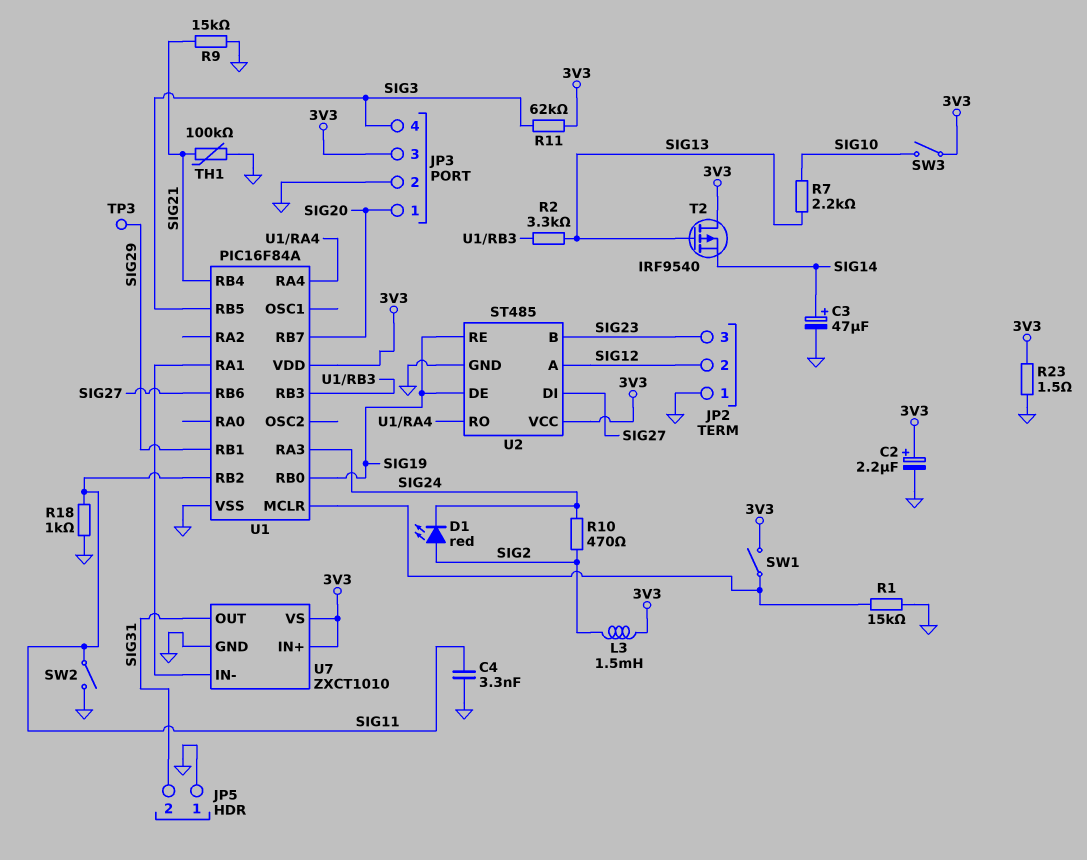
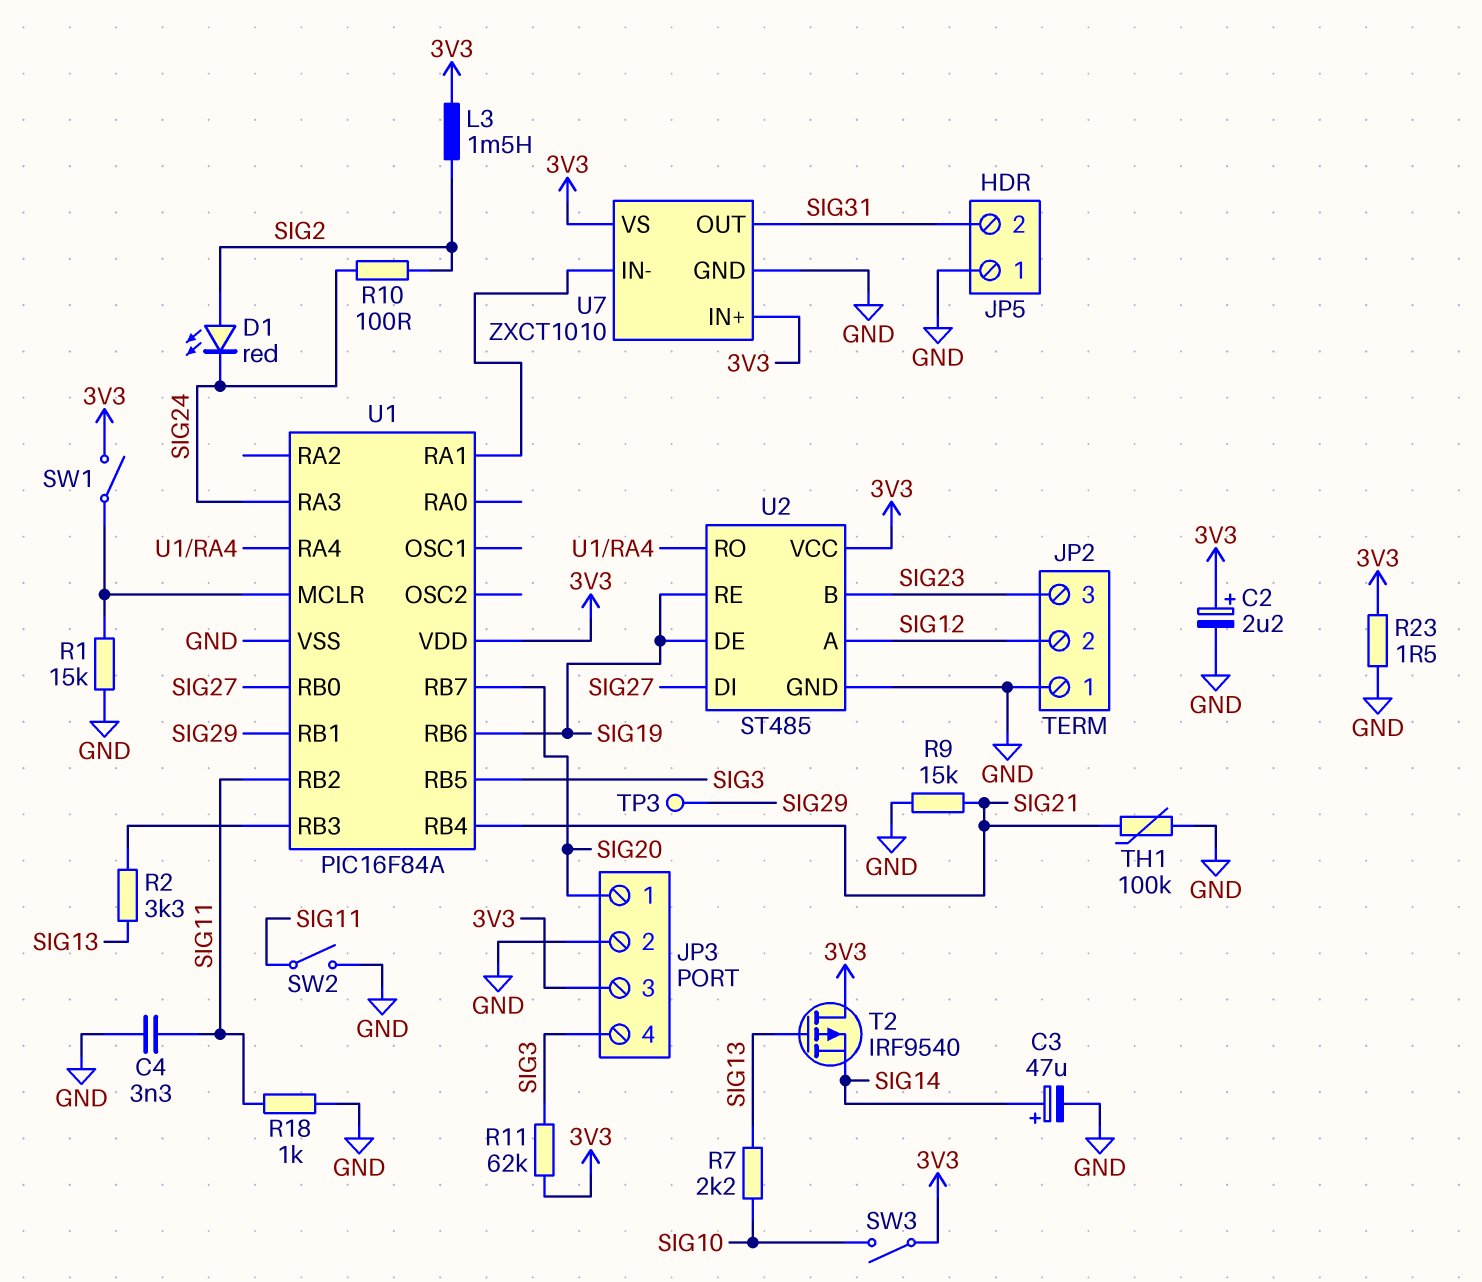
R10: 470 (SIG2, SIG24) -> 100 (SIG2, SIG24)
U1 pin RB0: SIG19 -> SIG27
U1 pin RB6: SIG27 -> SIG19

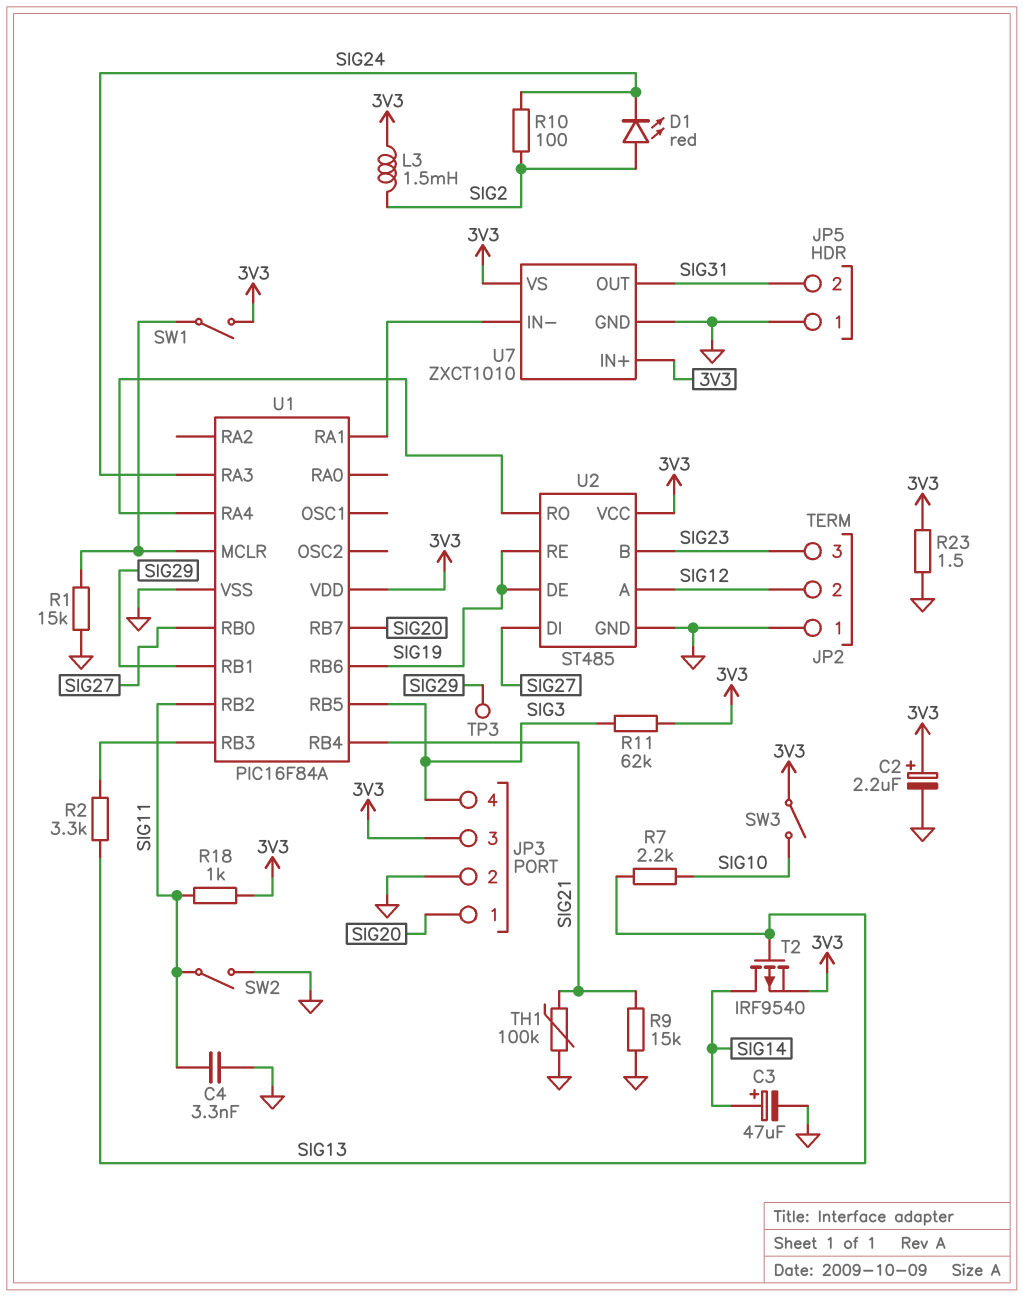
R18: 1k (GND, SIG11) -> 1k (3V3, SIG11)
T2: PMOS IRF9540 (G SIG13, D 3V3, S SIG14) -> PMOS IRF9540 (G SIG13, D SIG14, S 3V3)

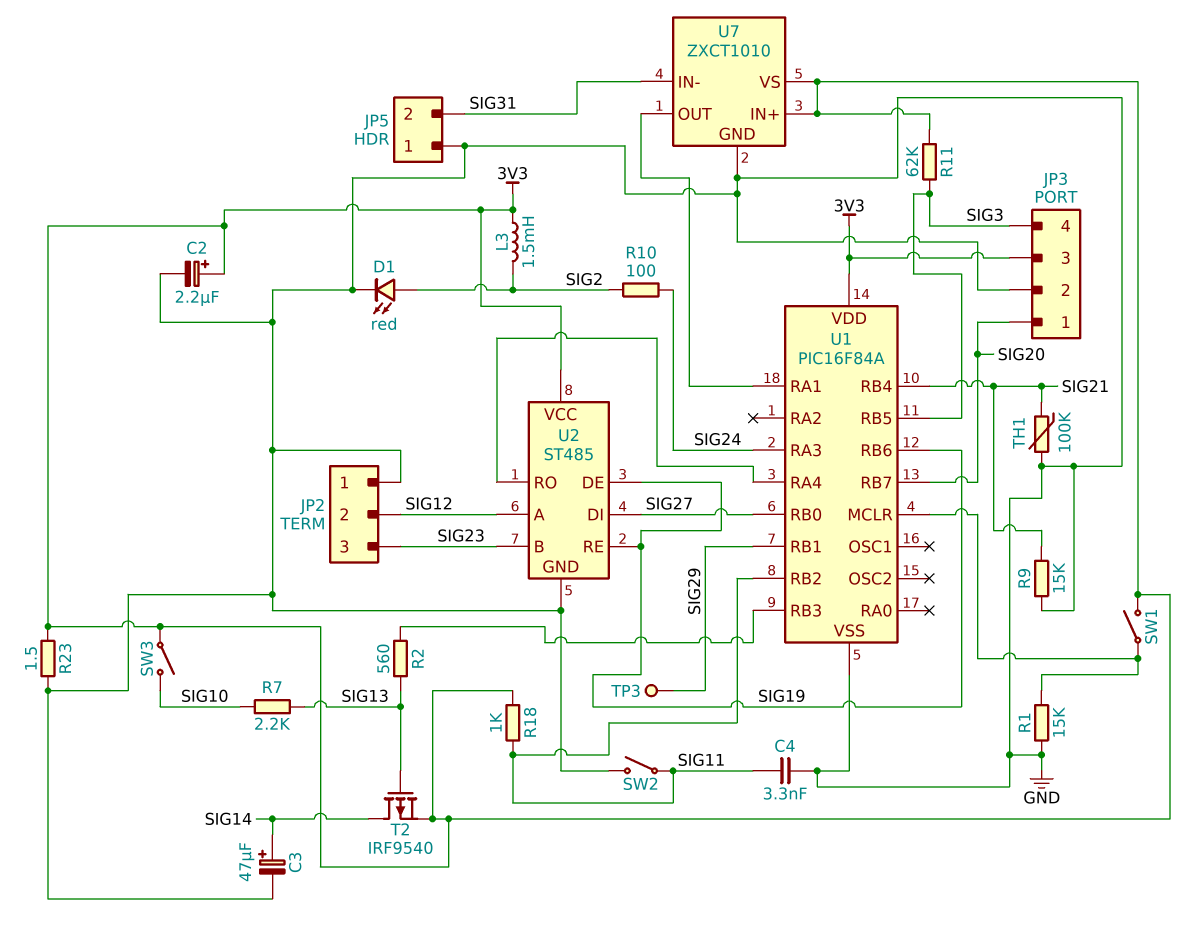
D1: LED red (A SIG2, K SIG24) -> LED red (A SIG2, K GND)
R2: 3.3k (SIG13, U1/RB3) -> 560 (SIG13, U1/RB3)
U7 pin IN-: U1/RA1 -> SIG31
U7 pin OUT: SIG31 -> U1/RA1

